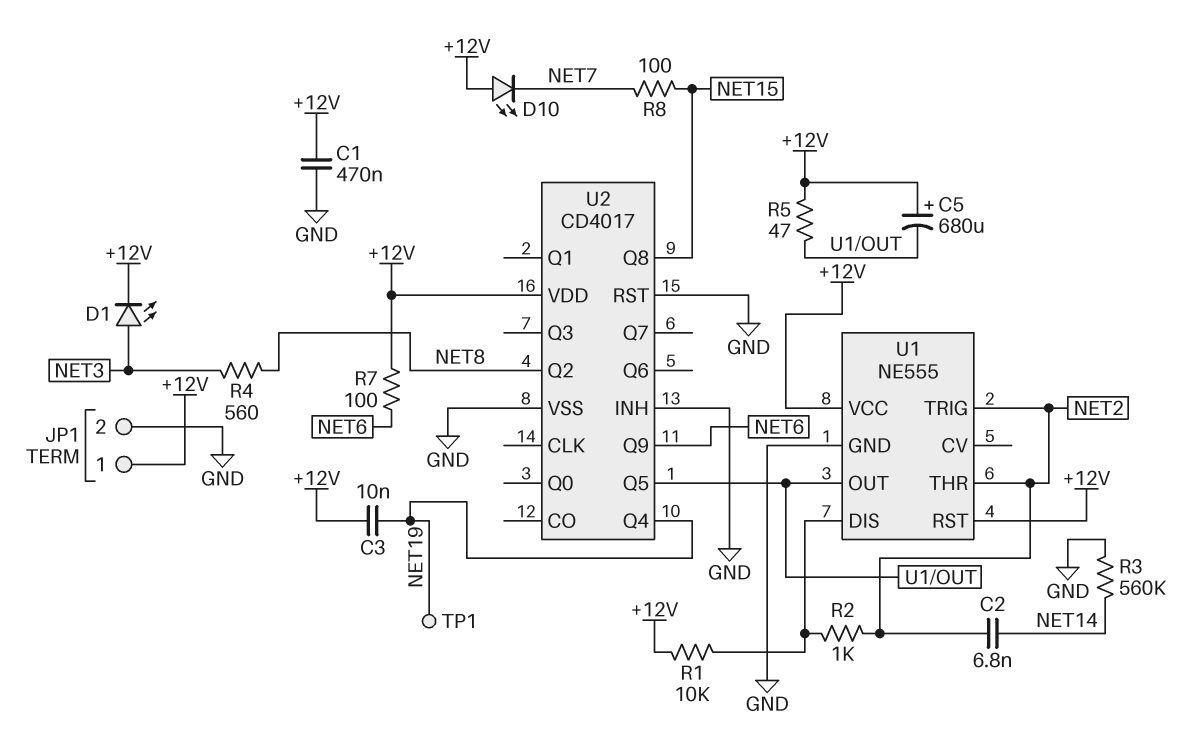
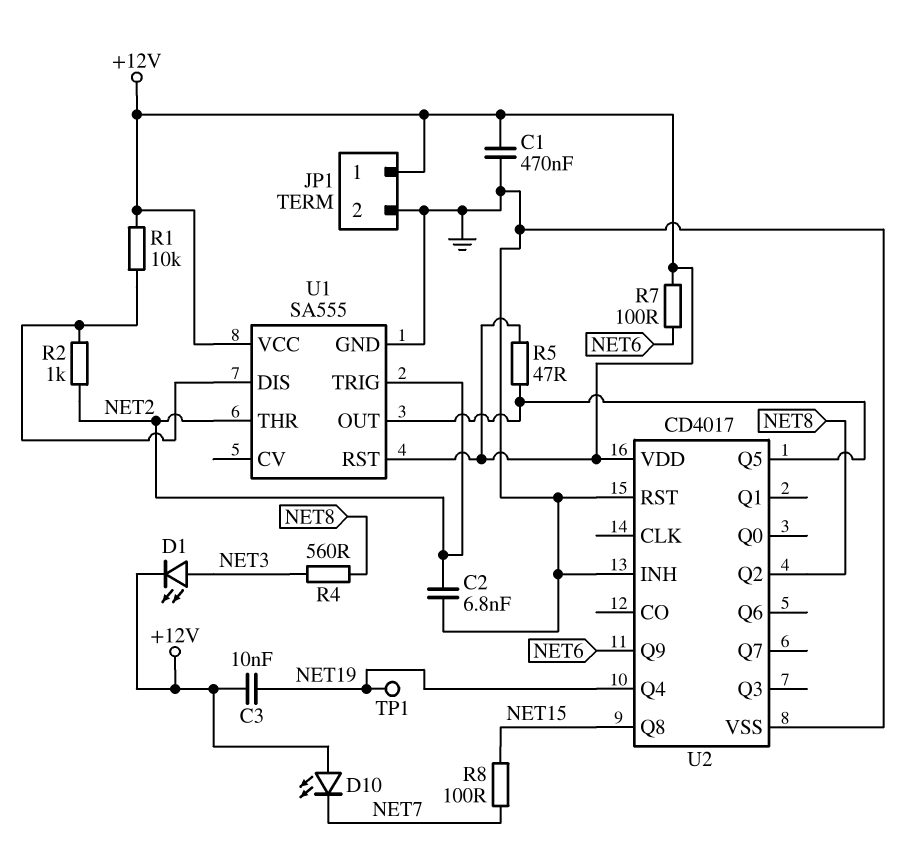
C2: 6.8nF (NET2, NET14) -> 6.8nF (GND, NET2)
C5: 680uF (plus +12V, minus U1/OUT) -> none
R3: 560k (GND, NET14) -> none
U1: NE555 -> SA555

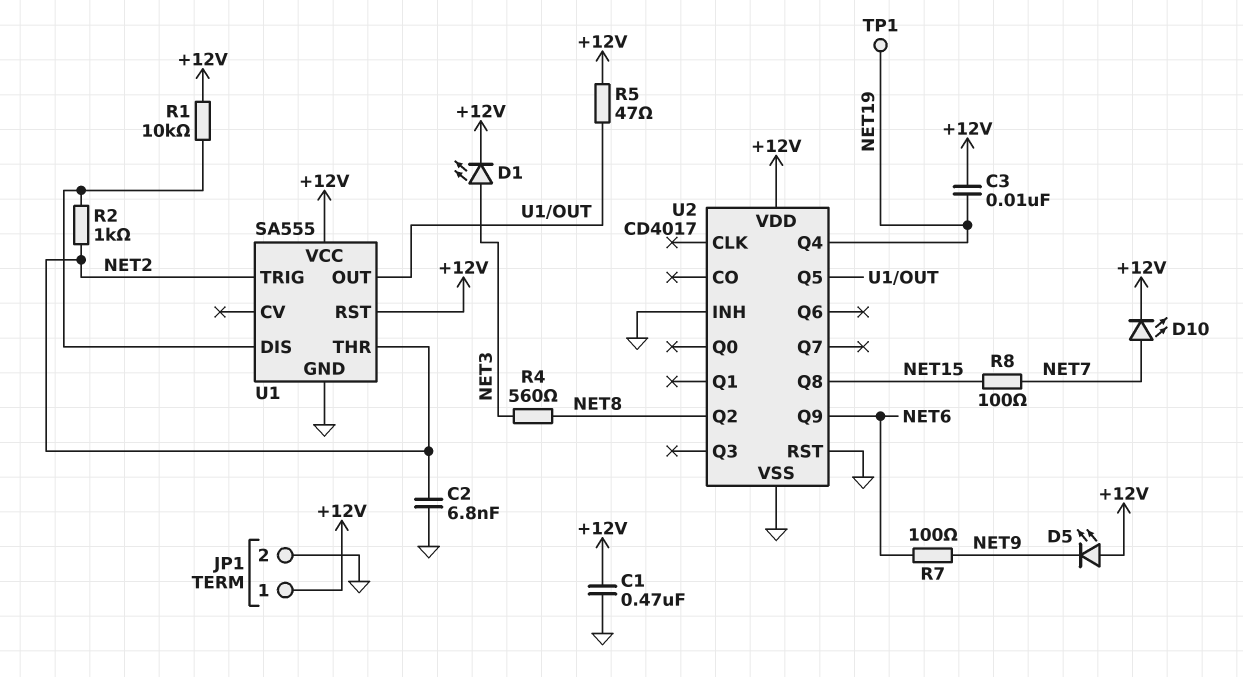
D5: none -> LED (A +12V, K NET9)
D10: LED (A +12V, K NET7) -> LED (A NET7, K +12V)
R7: 100 (+12V, NET6) -> 100 (NET6, NET9)

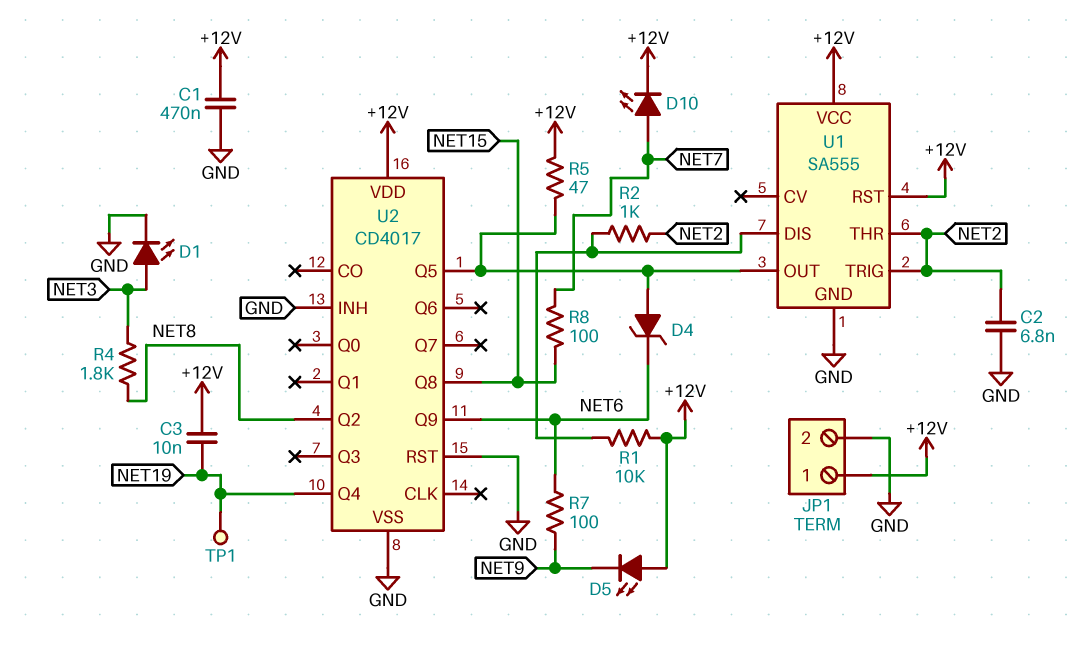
D1: LED (A NET3, K +12V) -> LED (A NET3, K GND)
D4: none -> zener (A U1/OUT, K NET6)
R4: 560 (NET3, NET8) -> 1.8k (NET3, NET8)

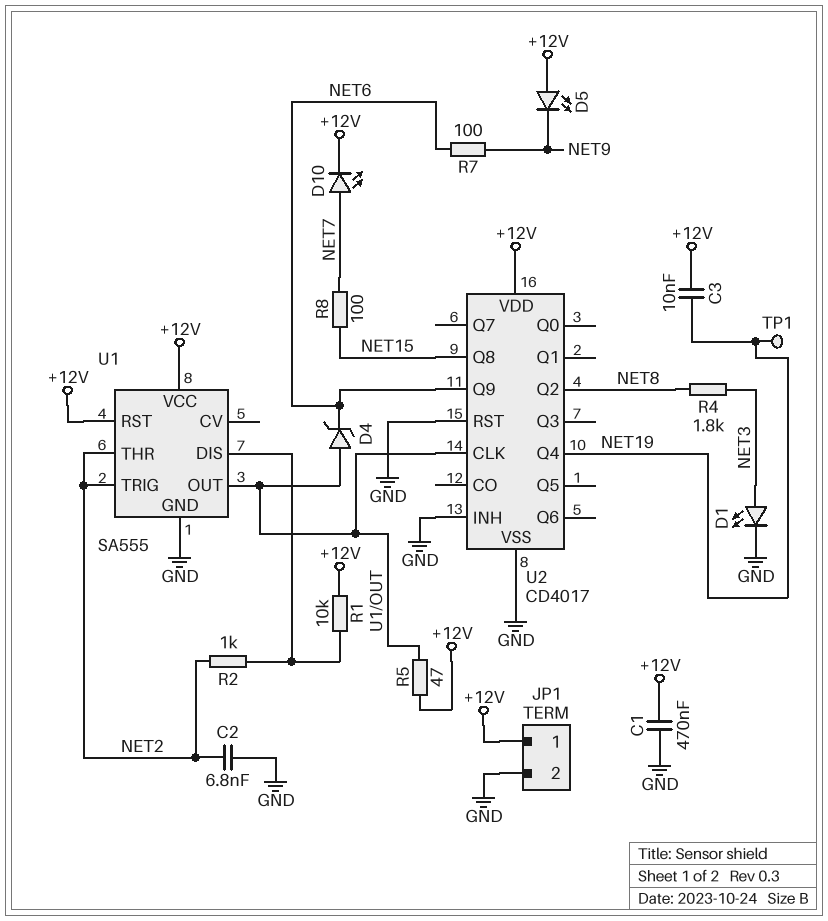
U2 pin CLK: none -> U1/OUT
U2 pin Q5: U1/OUT -> none

